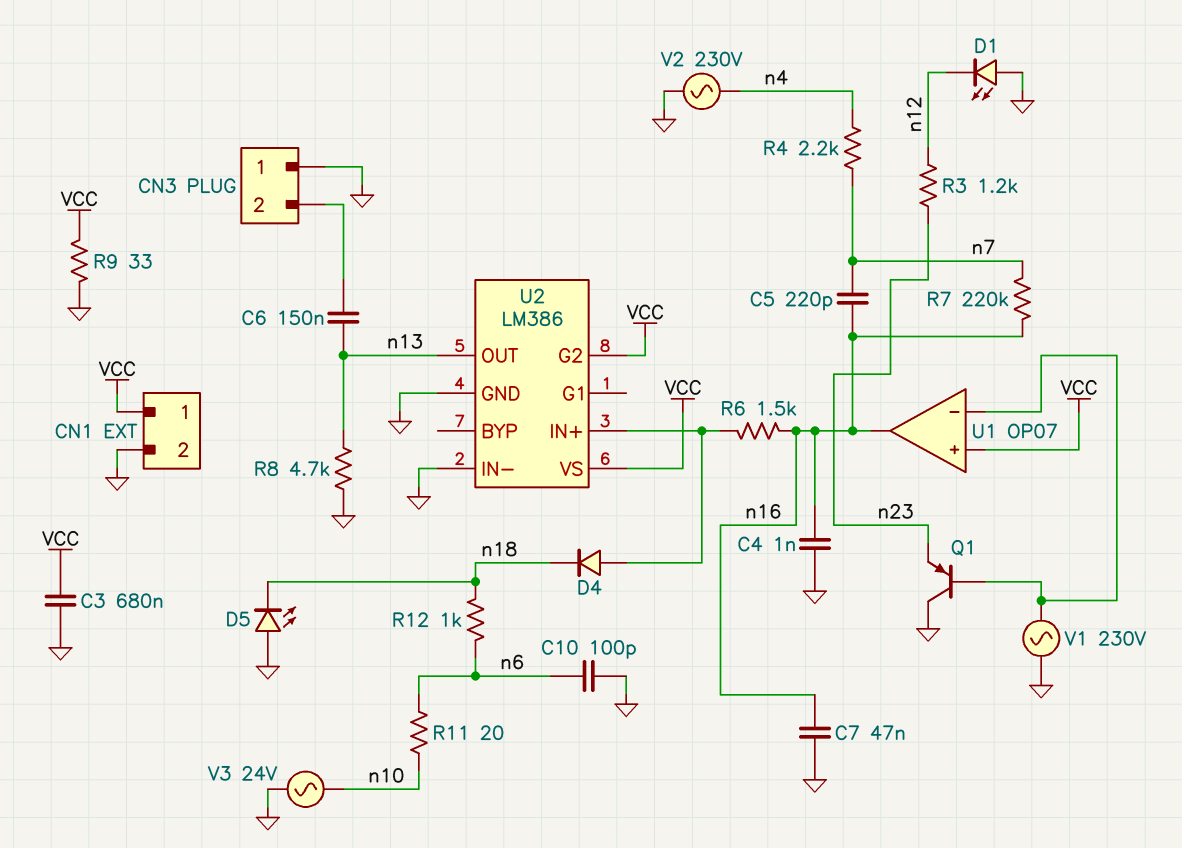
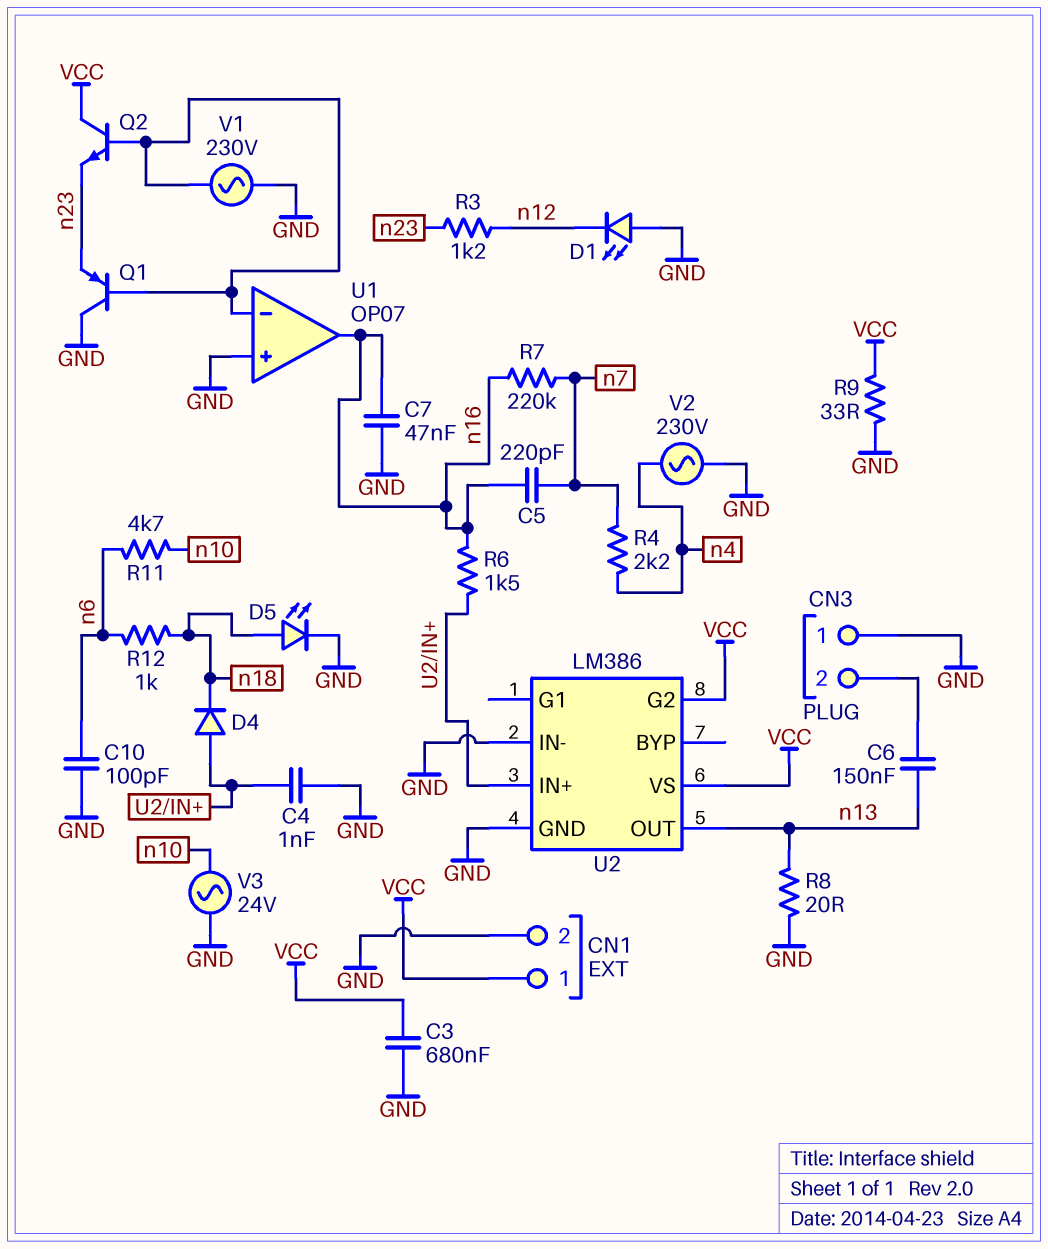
C4: 1nF (GND, n16) -> 1nF (GND, U2/IN+)
D5: LED (A GND, K n18) -> LED (A n18, K GND)
Q2: none -> NPN (B U1/in-, C VCC, E n23)
R8: 4.7k (GND, n13) -> 20 (GND, n13)
R11: 20 (n6, n10) -> 4.7k (n6, n10)
U1 pin in+: VCC -> GND

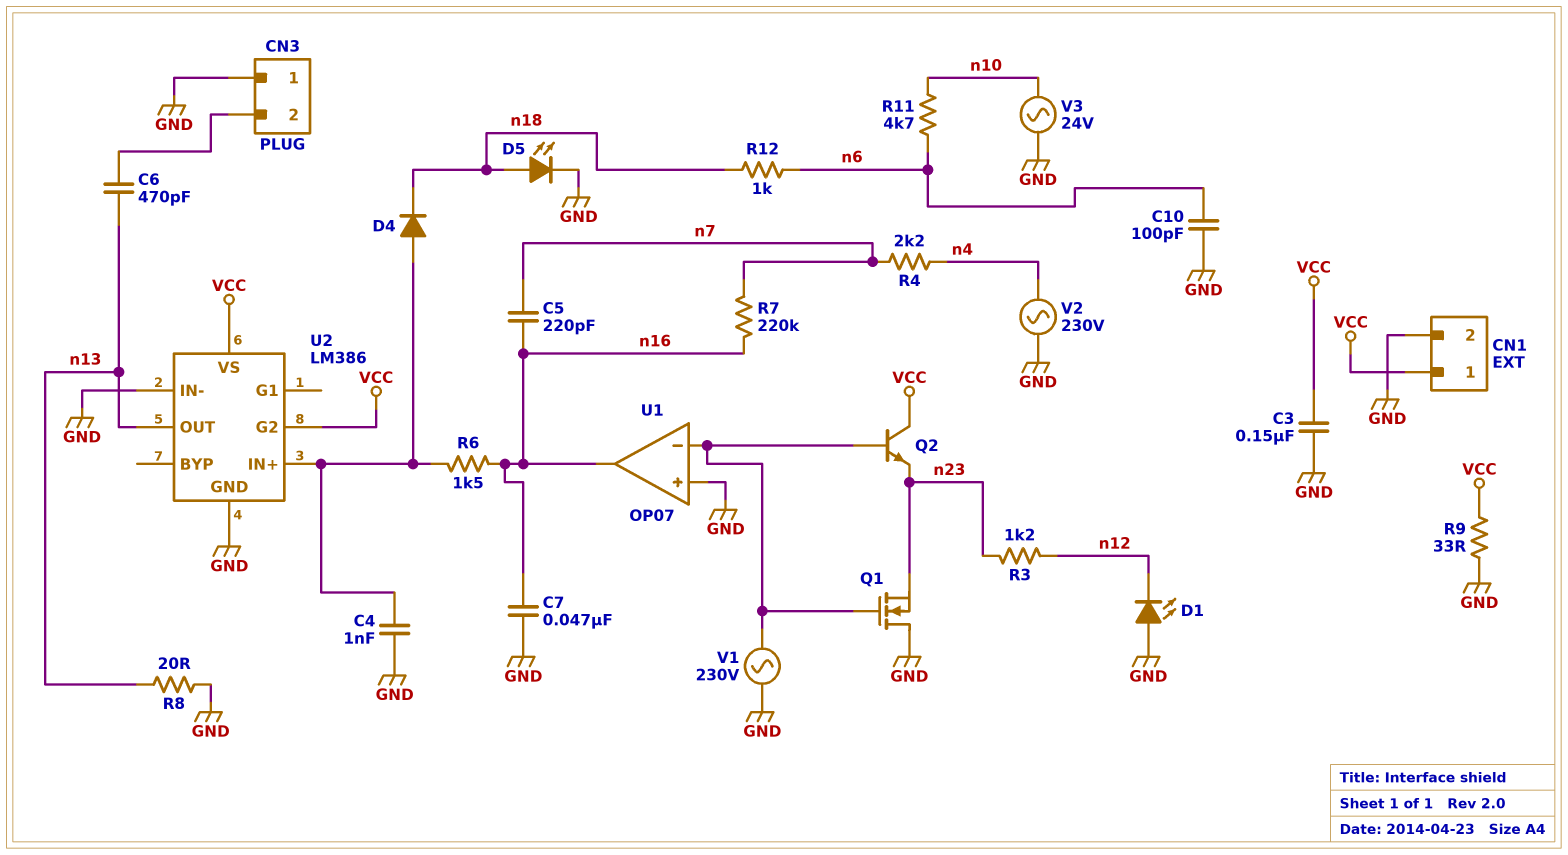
C3: 680nF (GND, VCC) -> 150nF (GND, VCC)
C6: 150nF (CN3/2, n13) -> 470pF (CN3/2, n13)
Q1: PNP (B U1/in-, C GND, E n23) -> NMOS (G U1/in-, D GND, S n23)

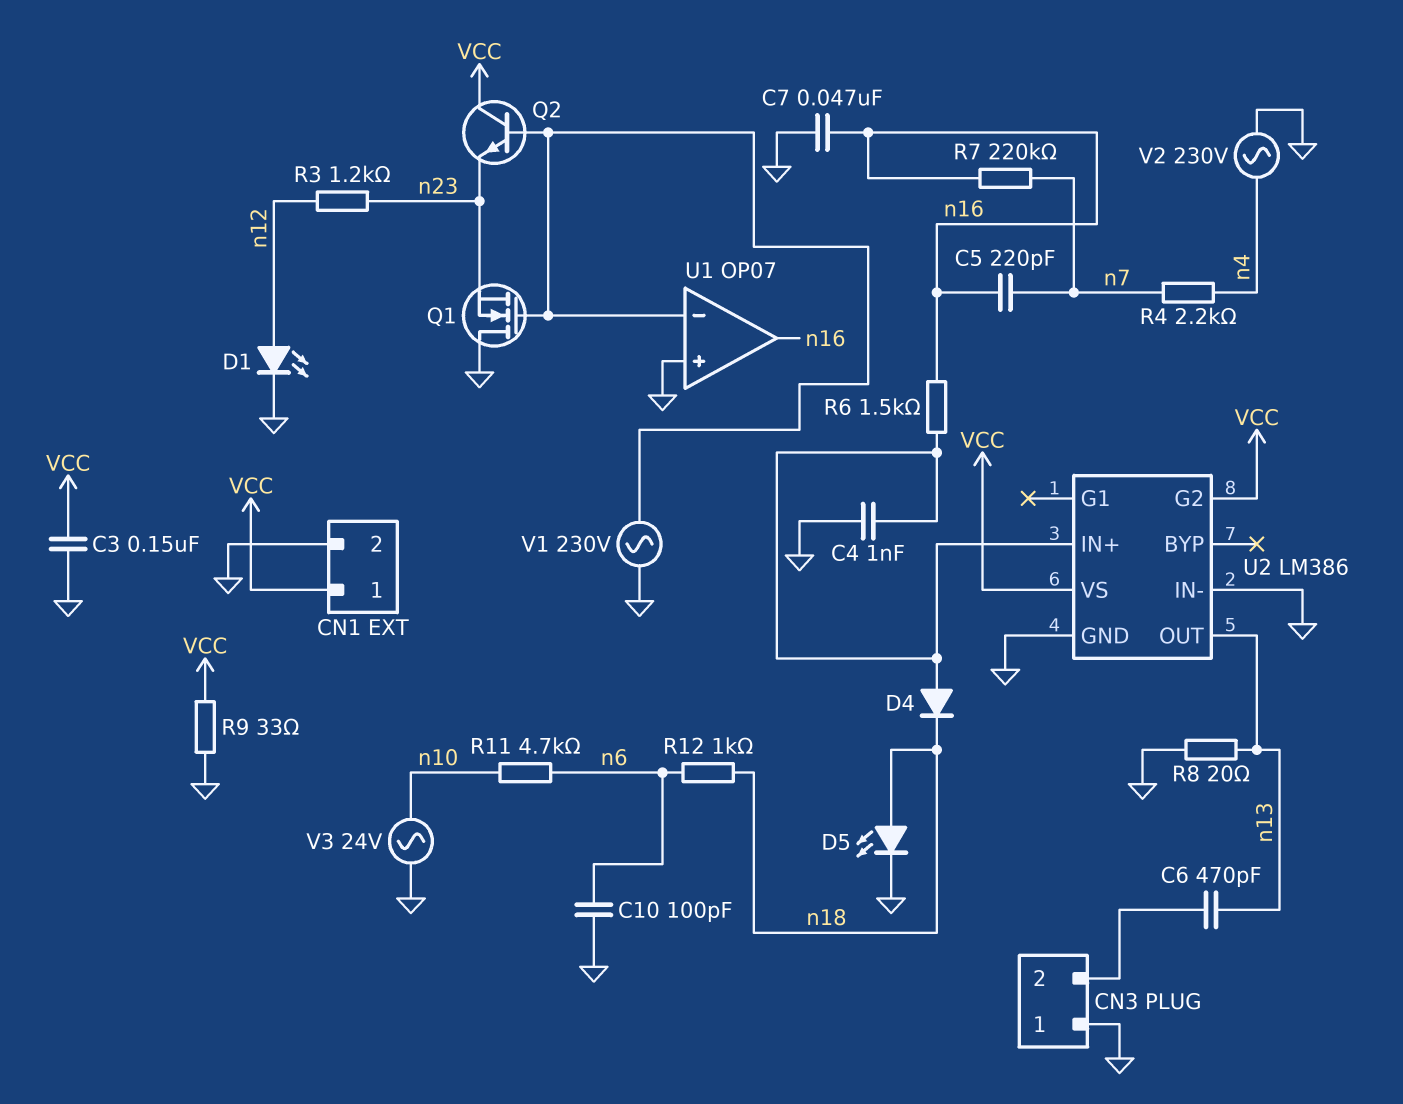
D1: LED (A GND, K n12) -> LED (A n12, K GND)

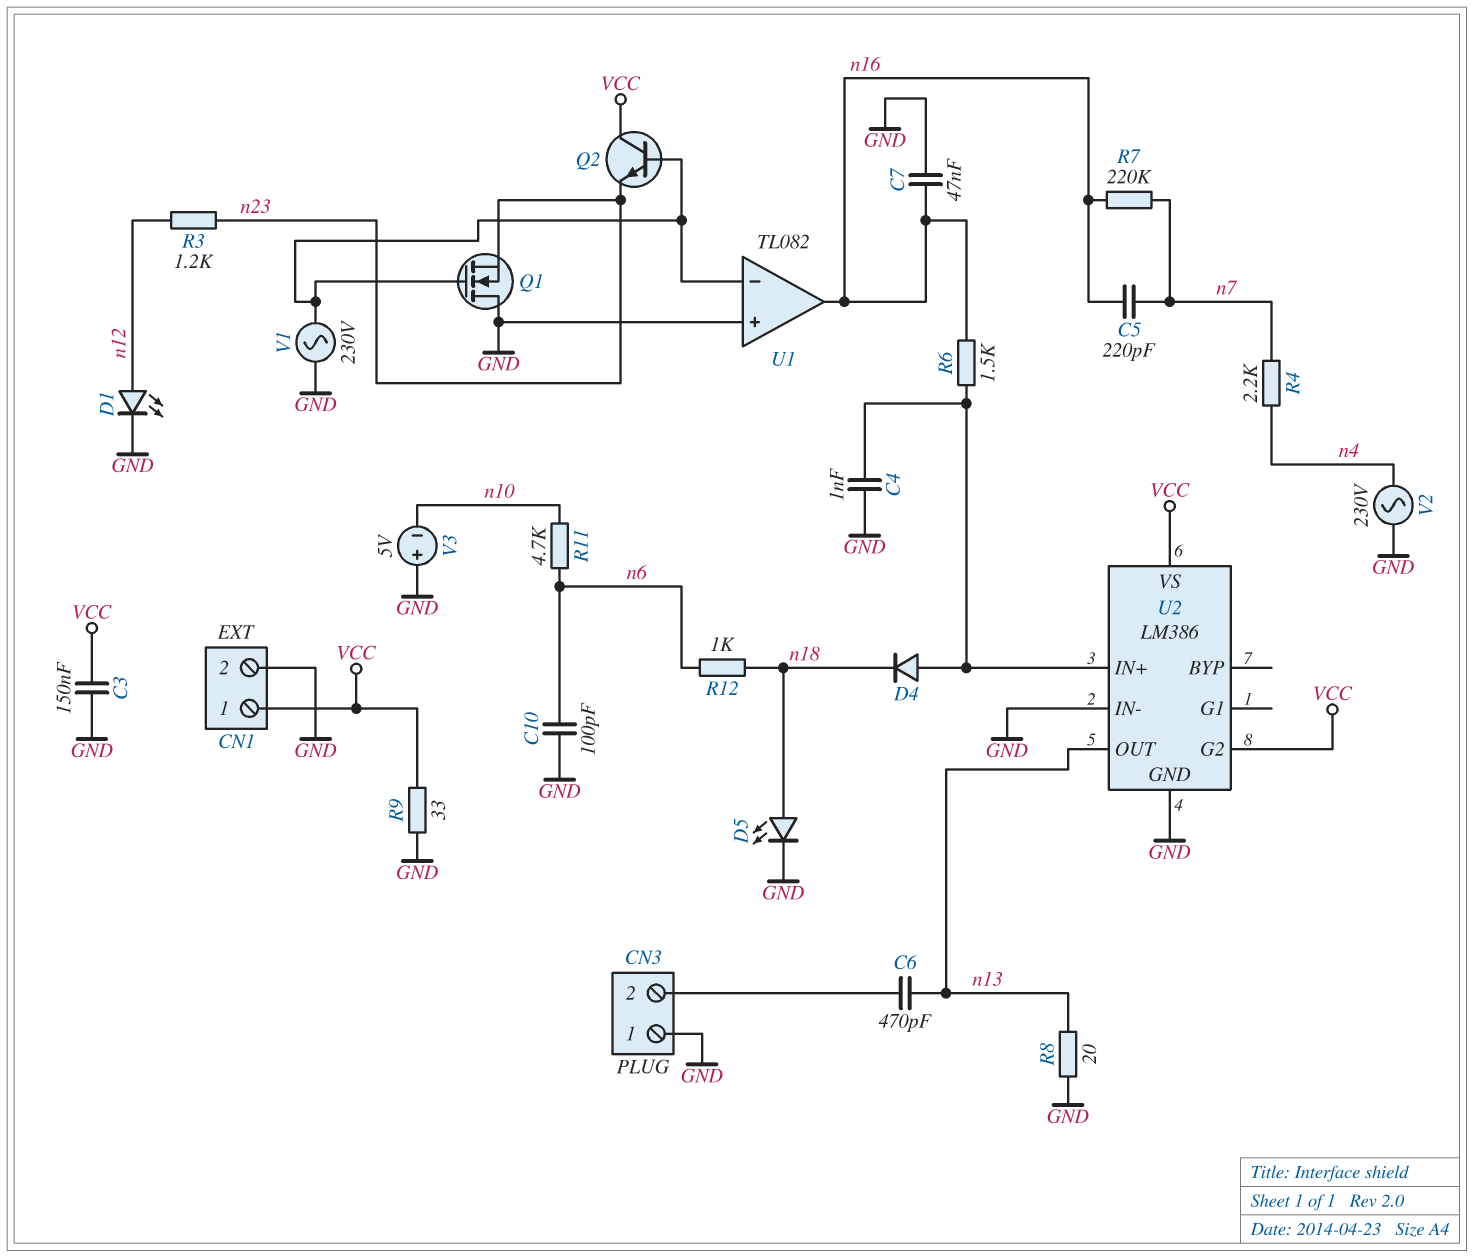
U1: OP07 -> TL082
V3: AC 24V (GND, n10) -> 5V (plus GND, minus n10)

